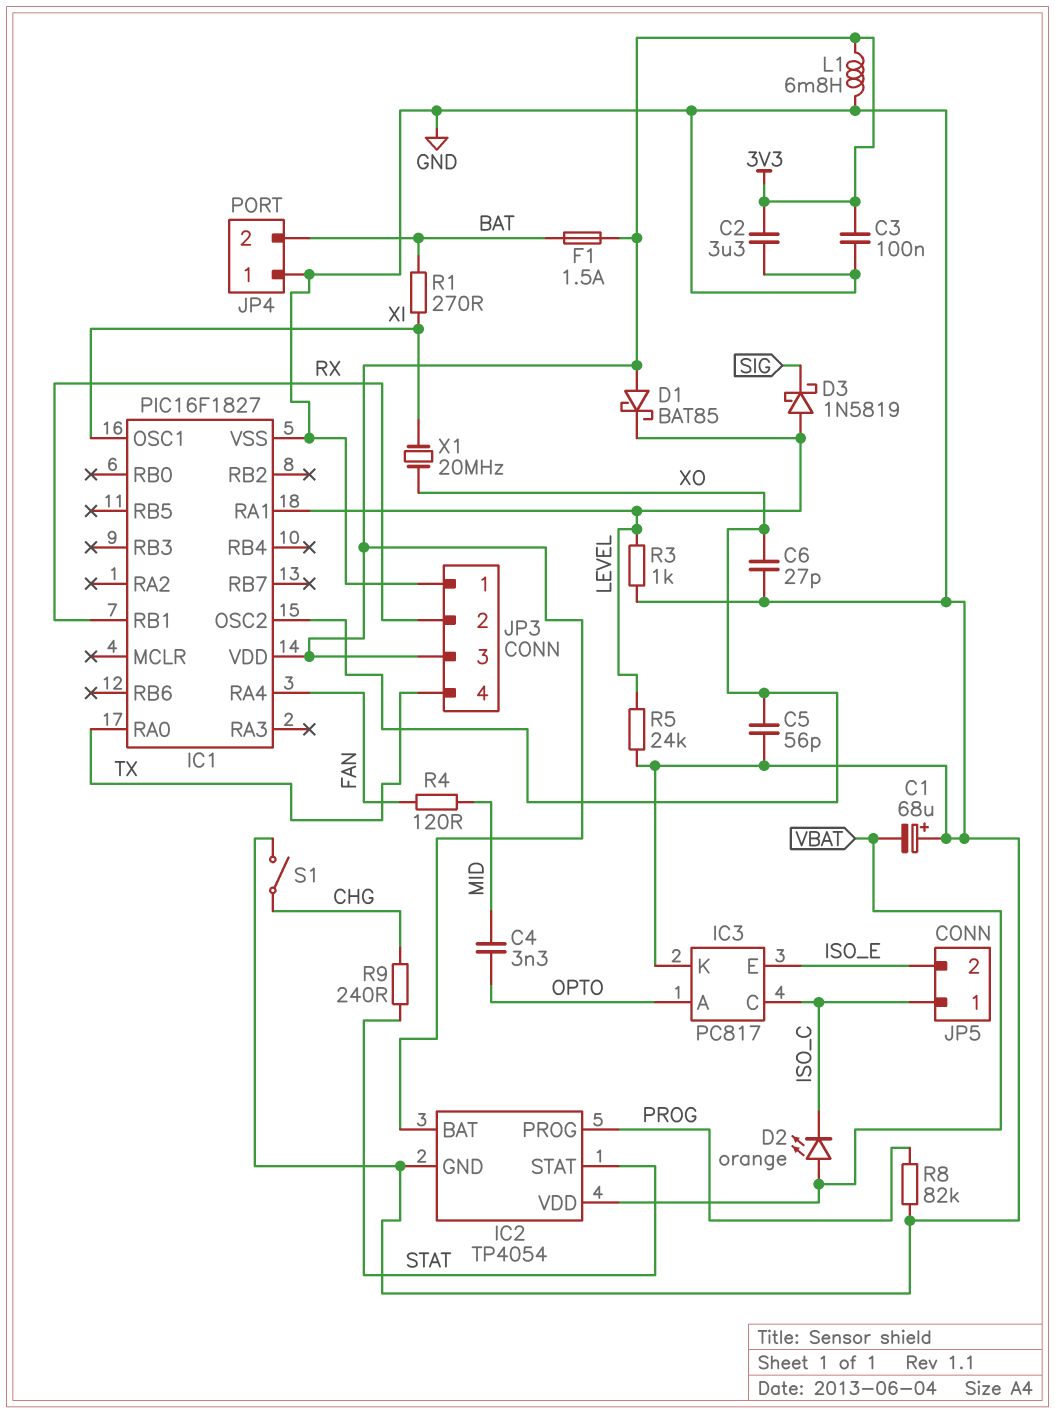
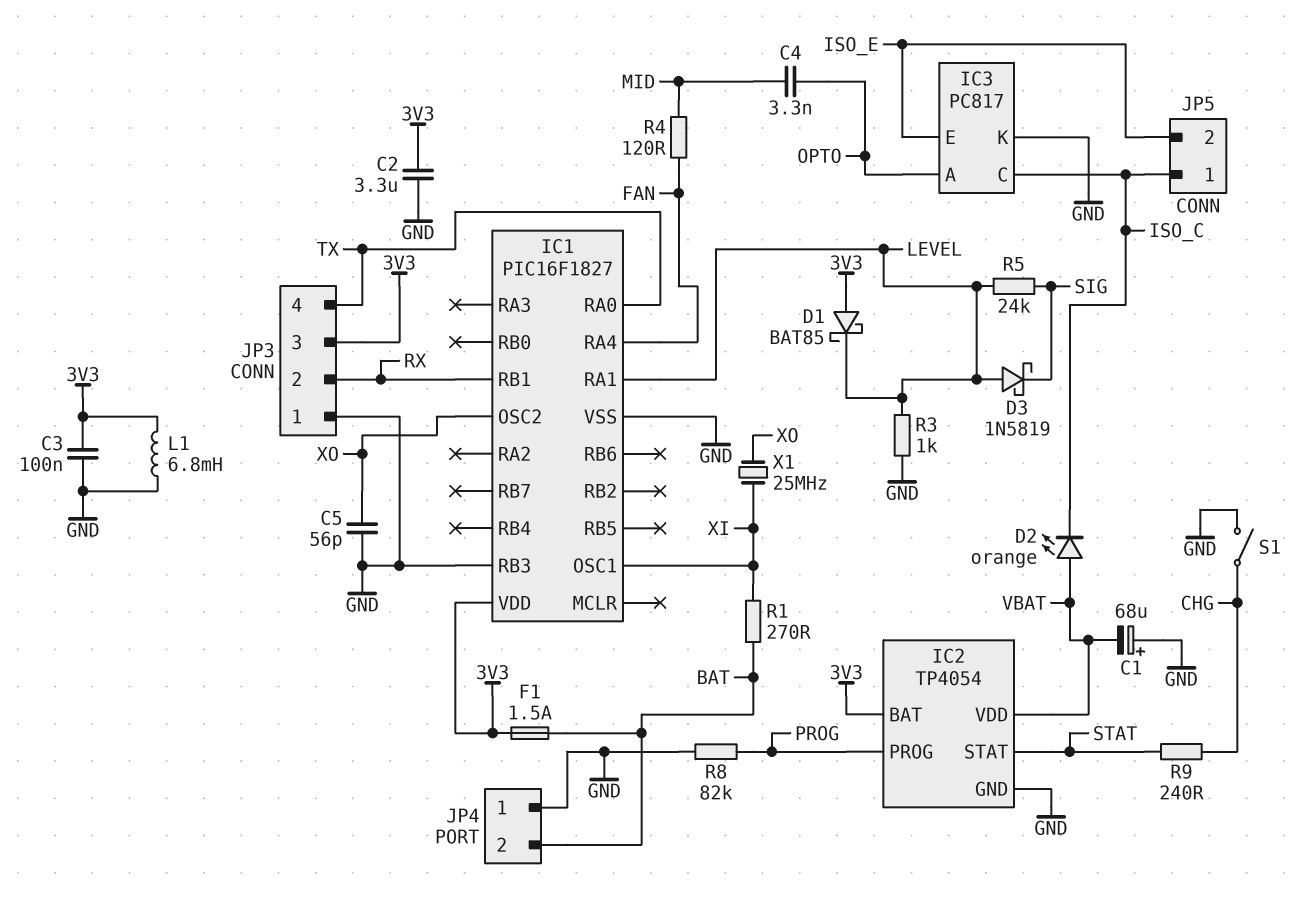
C6: 27pF (GND, XO) -> none
IC1 pin RB3: none -> GND
R5: 24k (GND, LEVEL) -> 24k (LEVEL, SIG)
X1: 20MHz (XI, XO) -> 25MHz (XI, XO)

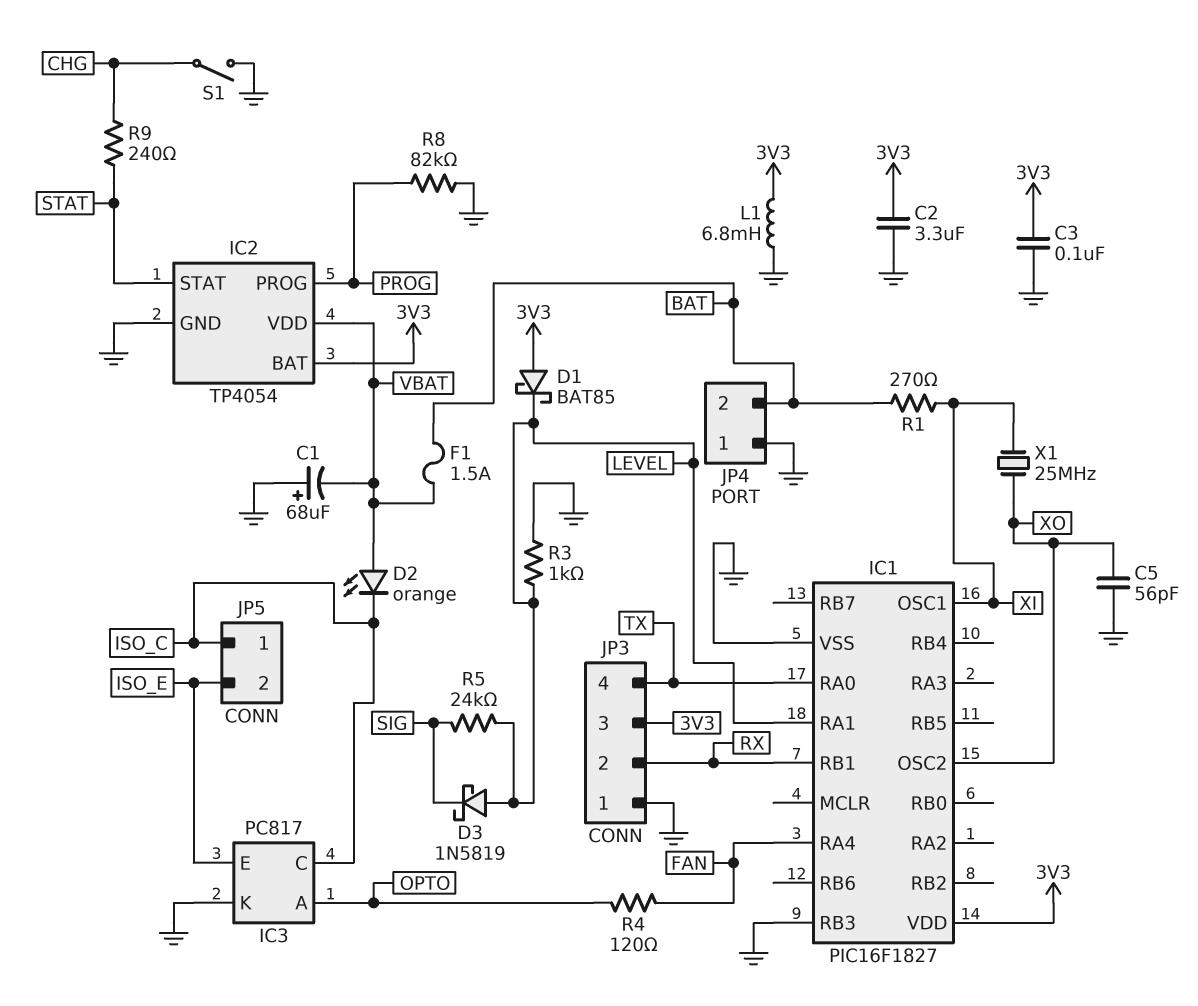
C4: 3.3nF (MID, OPTO) -> none
F1: 1.5A (3V3, BAT) -> 1.5A (BAT, VBAT)
R4: 120 (FAN, MID) -> 120 (FAN, OPTO)

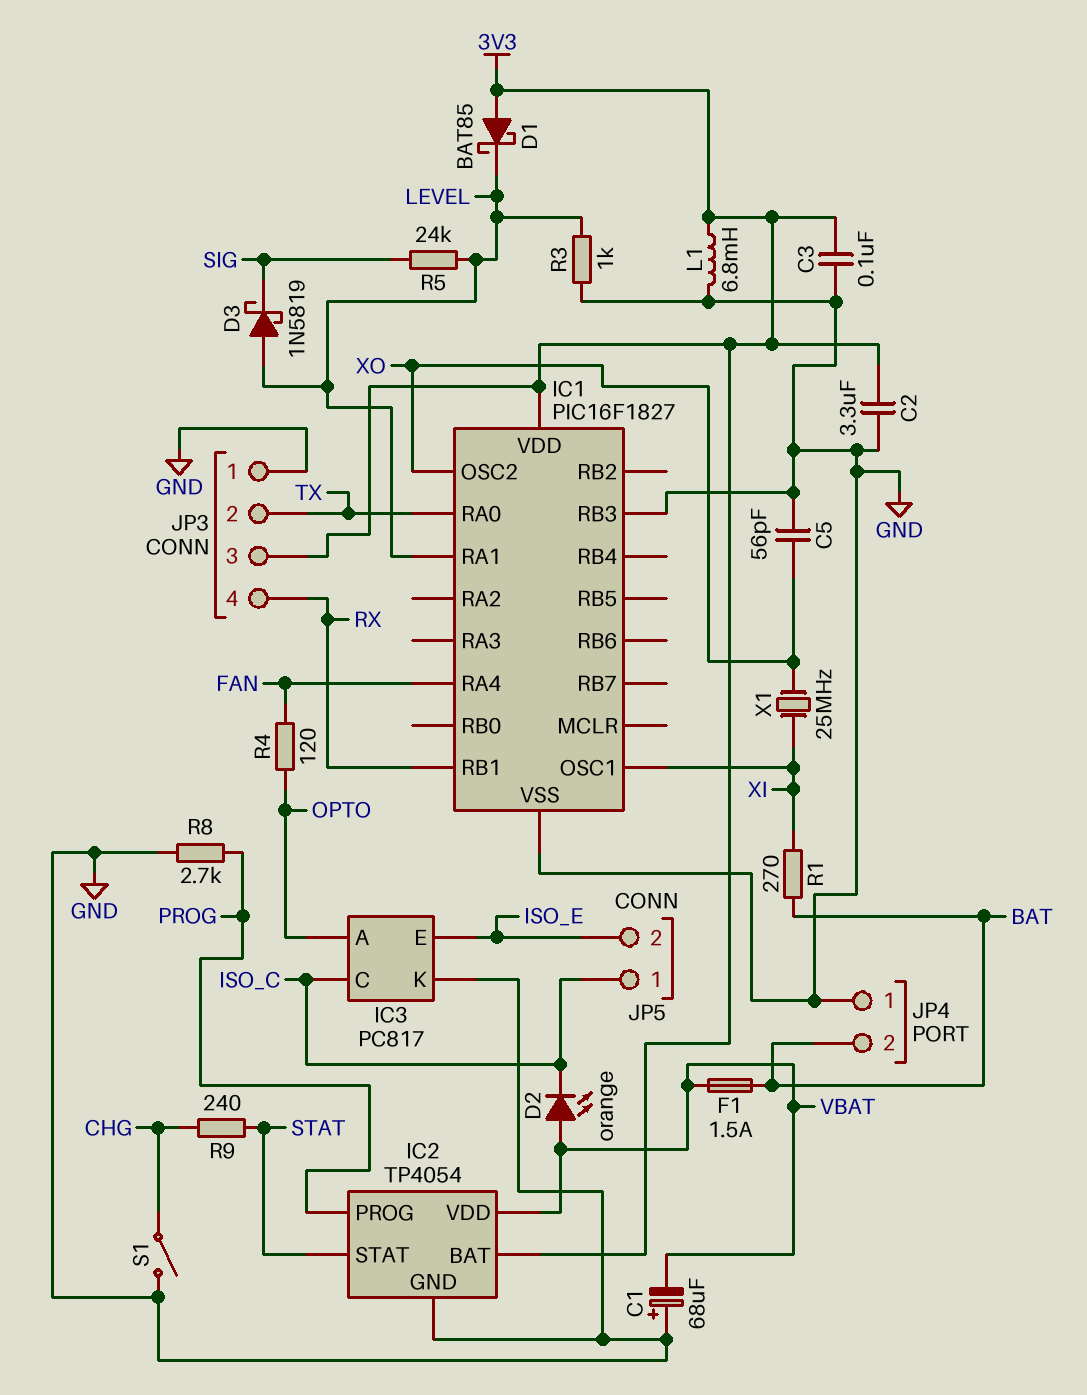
JP3 pin 2: RX -> TX
JP3 pin 4: TX -> RX
R8: 82k (GND, PROG) -> 2.7k (GND, PROG)

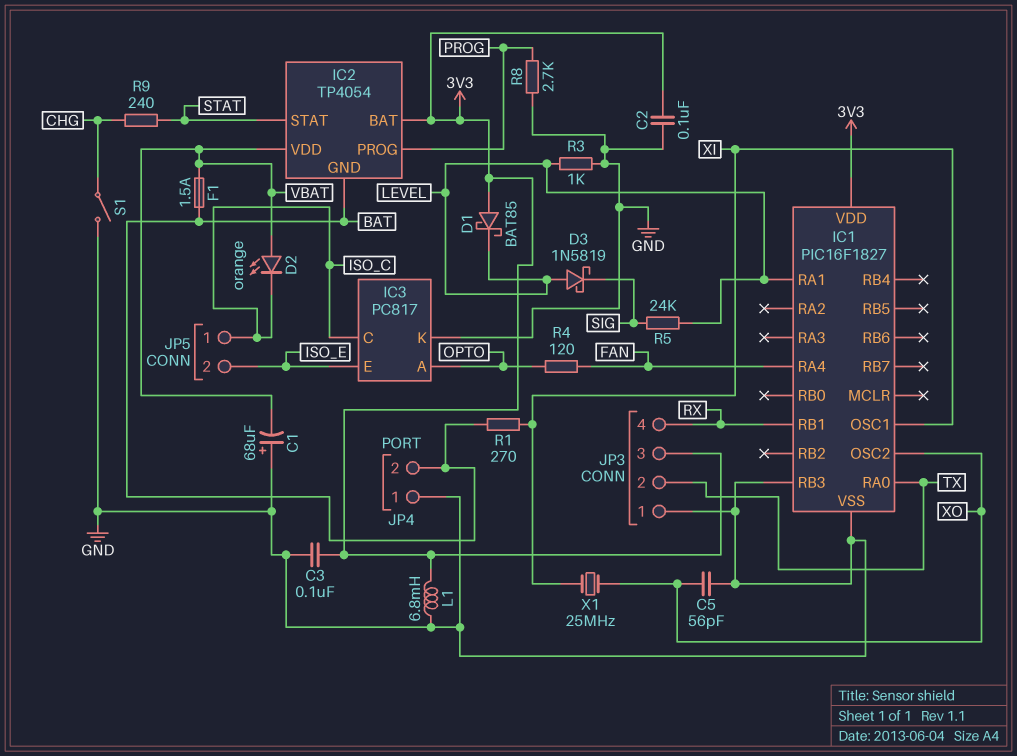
C2: 3.3uF (3V3, GND) -> 100nF (3V3, GND)
IC2 pin GND: GND -> BAT

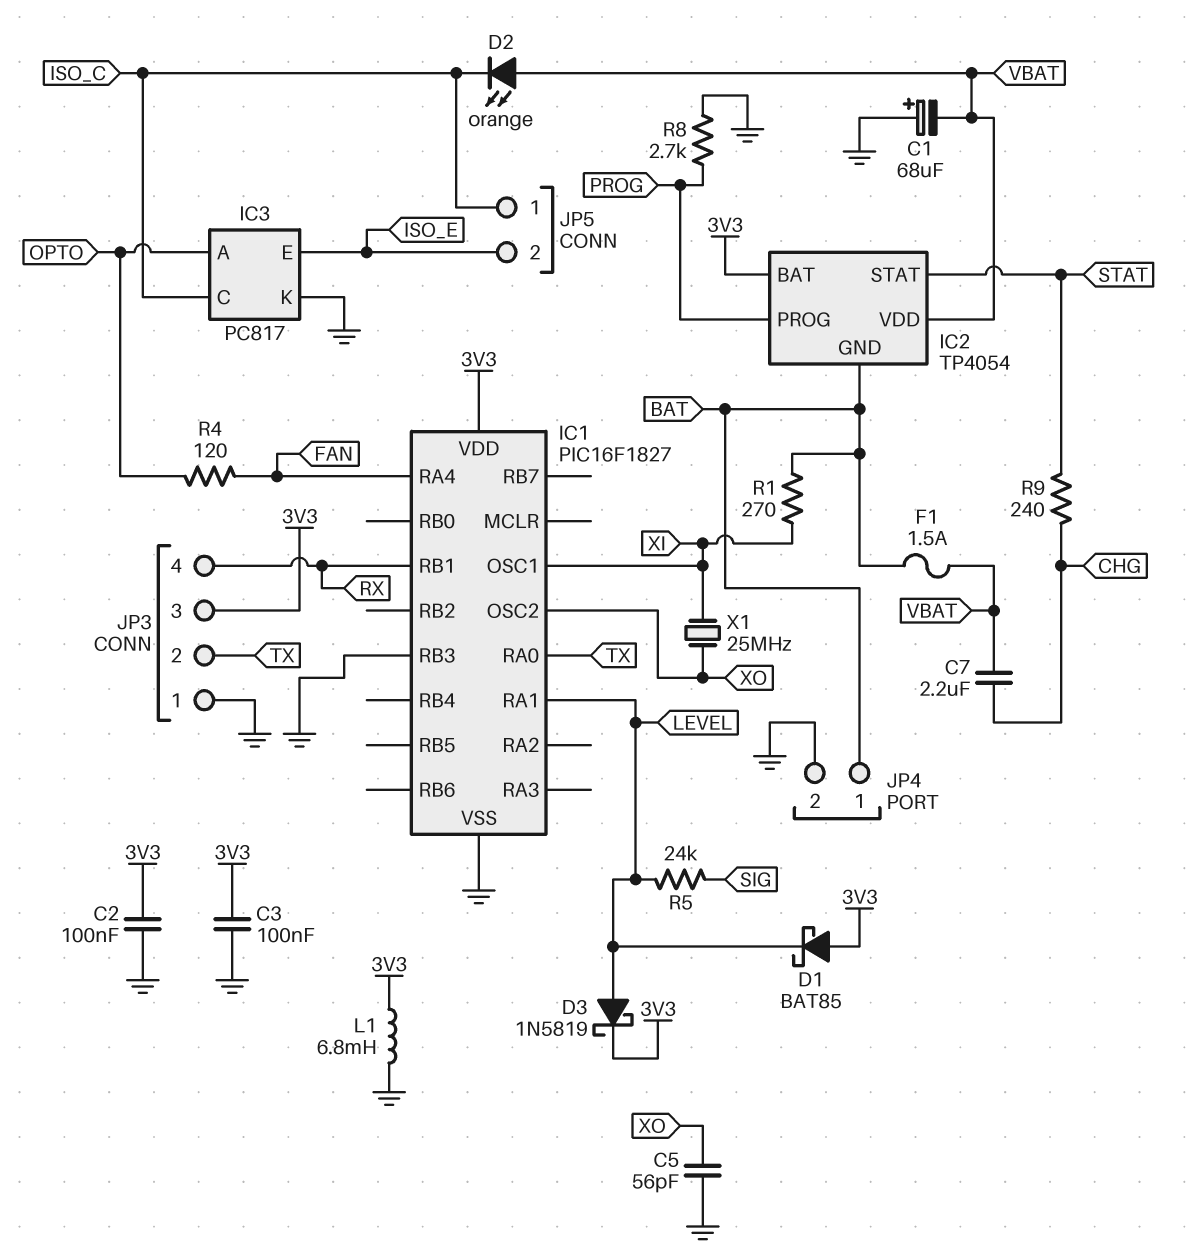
C7: none -> 2.2uF (CHG, VBAT)
D3: schottky 1N5819 (A LEVEL, K SIG) -> schottky 1N5819 (A LEVEL, K 3V3)
JP4 pin 1: GND -> BAT
JP4 pin 2: BAT -> GND
R3: 1k (GND, LEVEL) -> none
S1: switch (CHG, GND) -> none

